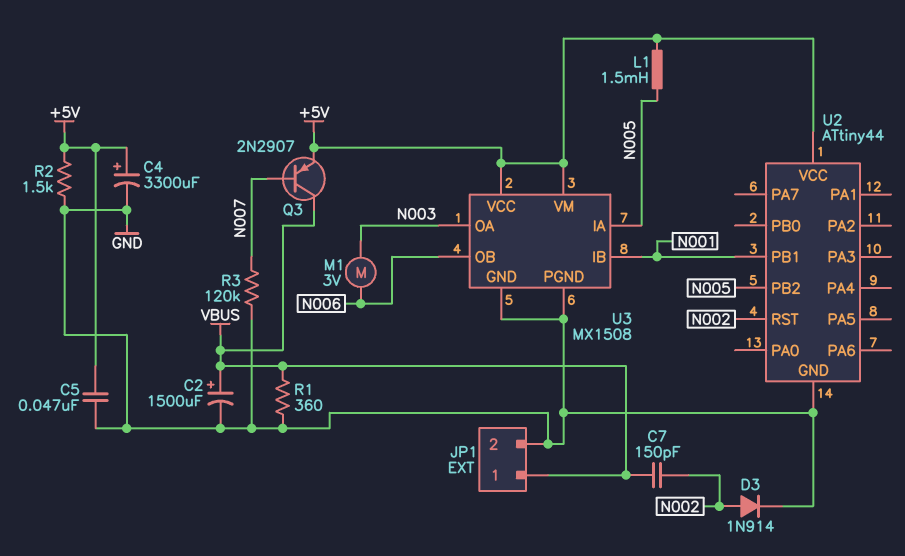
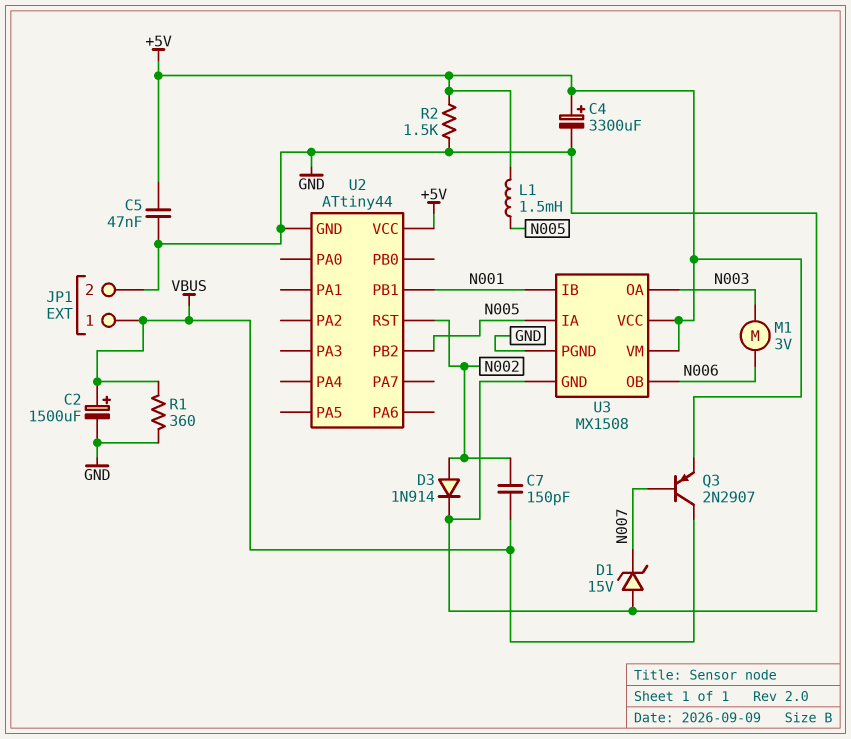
D1: none -> zener 15V (A GND, K N007)
R3: 120k (GND, N007) -> none

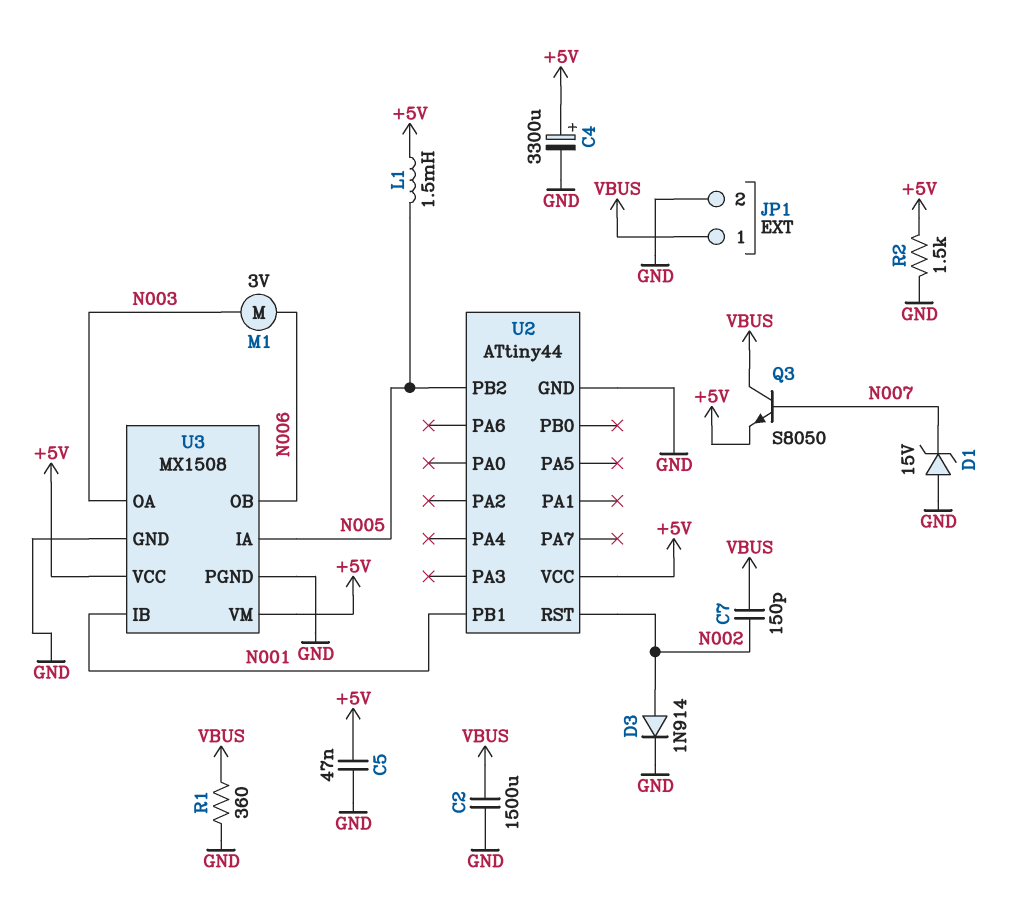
C2: 1500uF (plus VBUS, minus GND) -> 1500uF (GND, VBUS)
Q3: PNP 2N2907 (B N007, C VBUS, E +5V) -> NPN S8050 (B N007, C VBUS, E +5V)

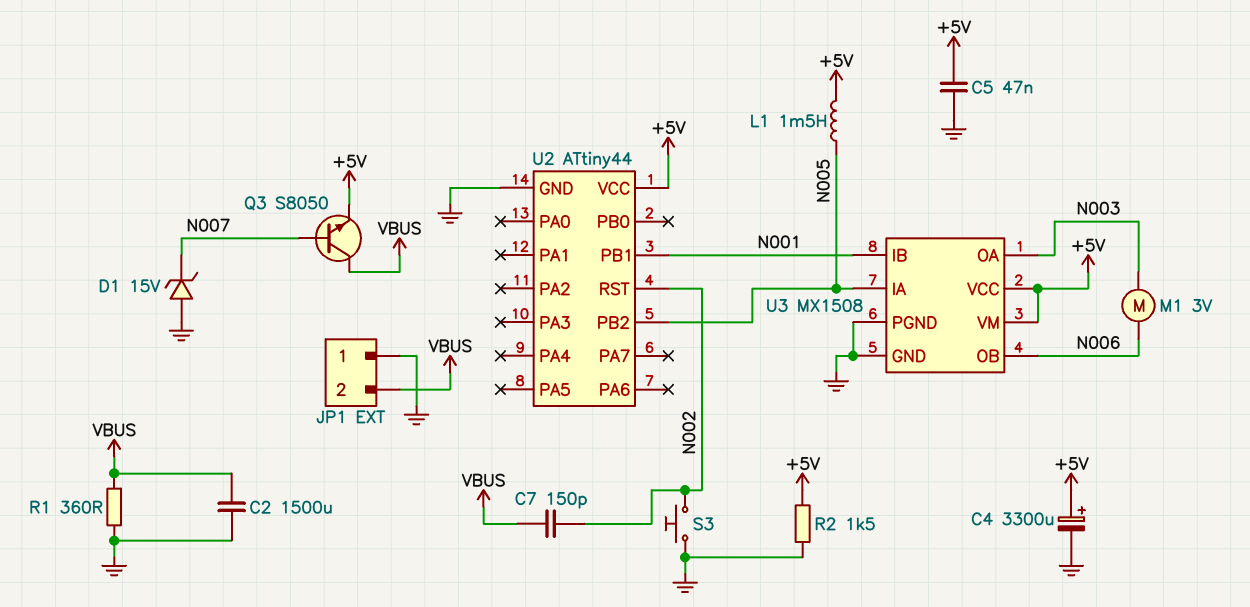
D3: diode 1N914 (A N002, K GND) -> none
JP1 pin 1: VBUS -> GND
JP1 pin 2: GND -> VBUS
S3: none -> button (GND, N002)

